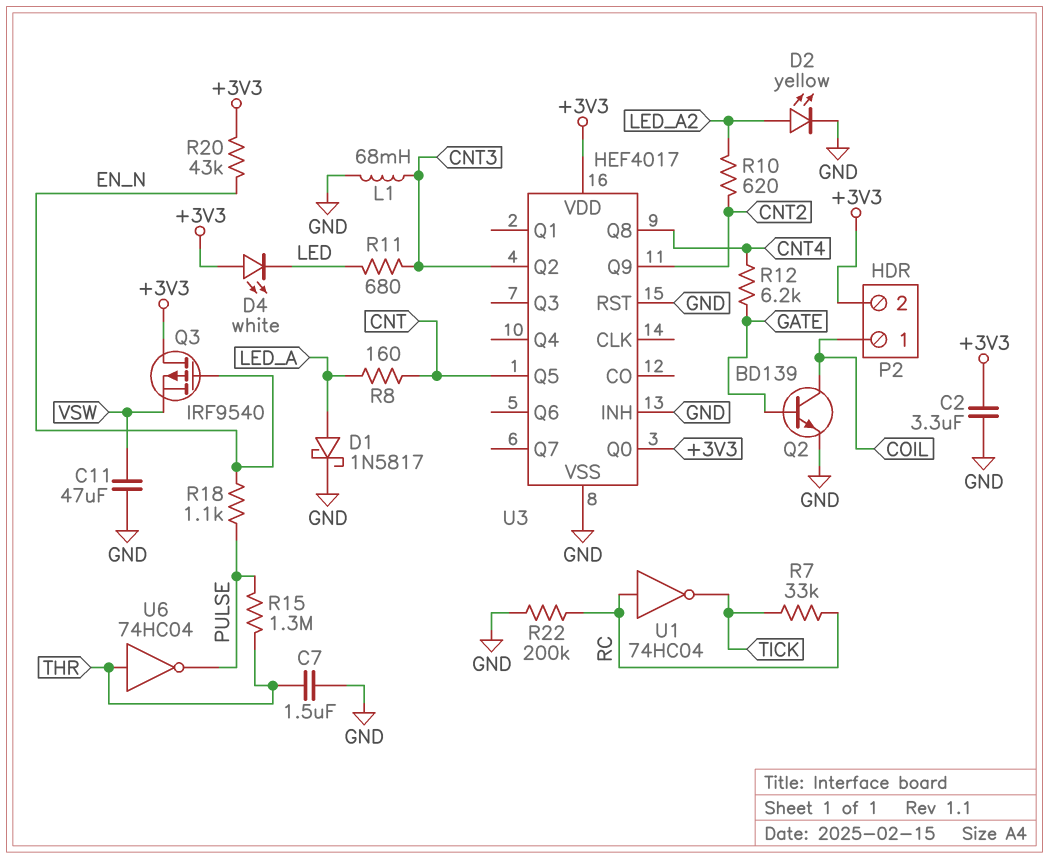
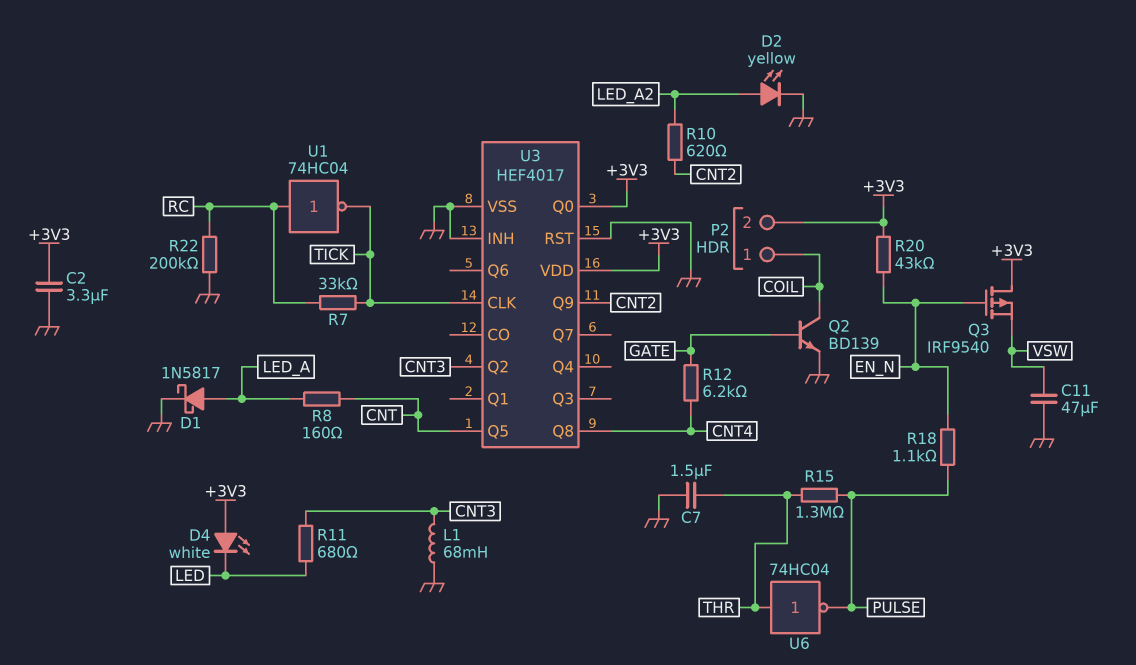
U3 pin CLK: none -> TICK

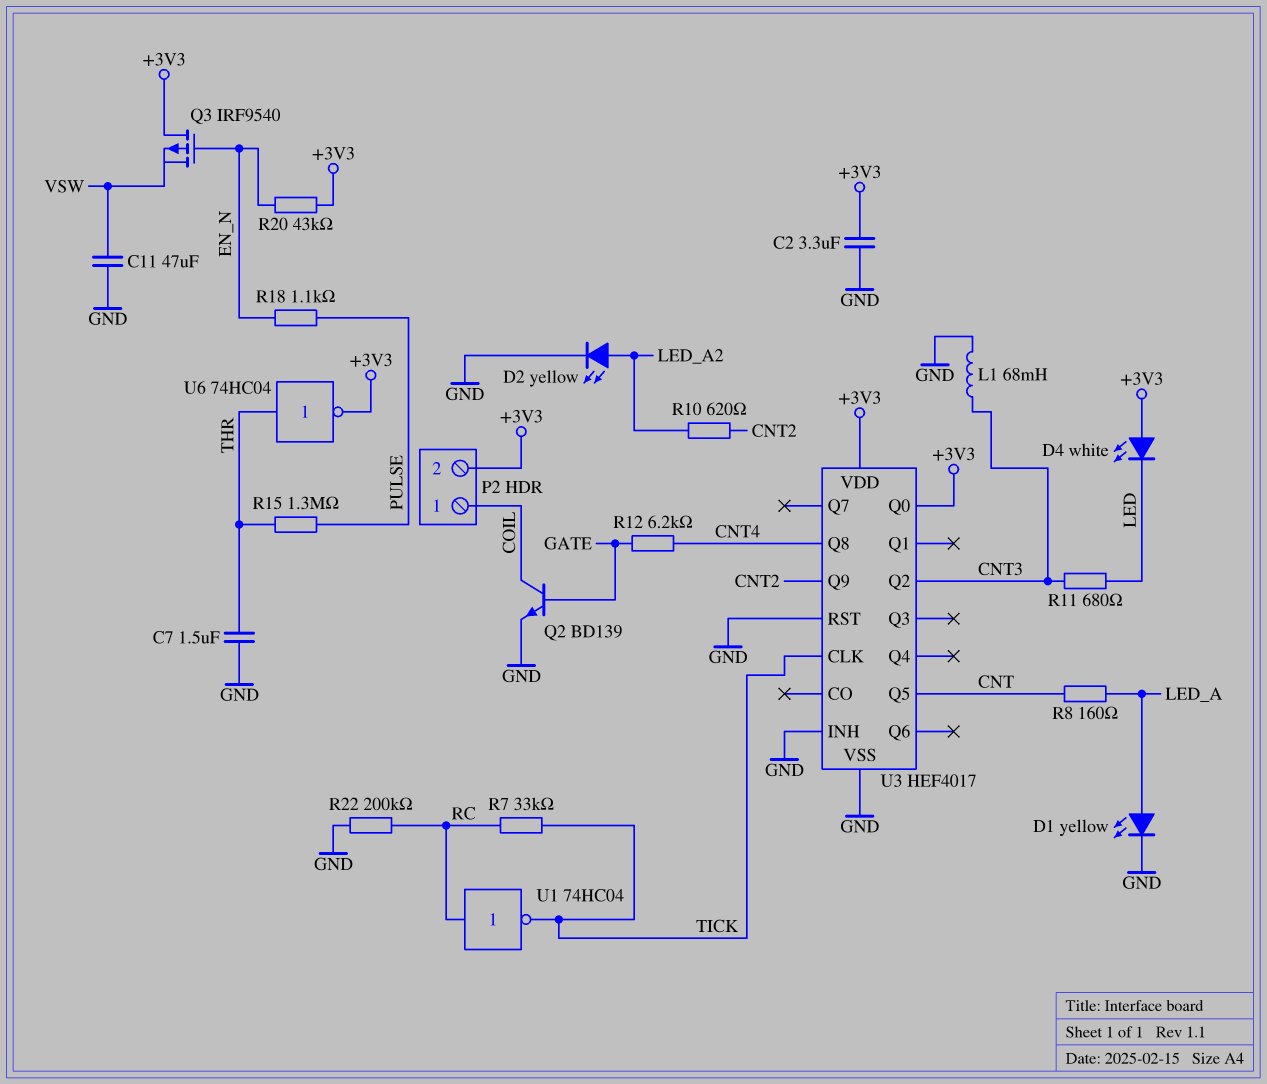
D1: schottky 1N5817 (A LED_A, K GND) -> LED yellow (A LED_A, K GND)
U6: NOT 74HC04 (in THR, out PULSE) -> NOT 74HC04 (in THR, out +3V3)

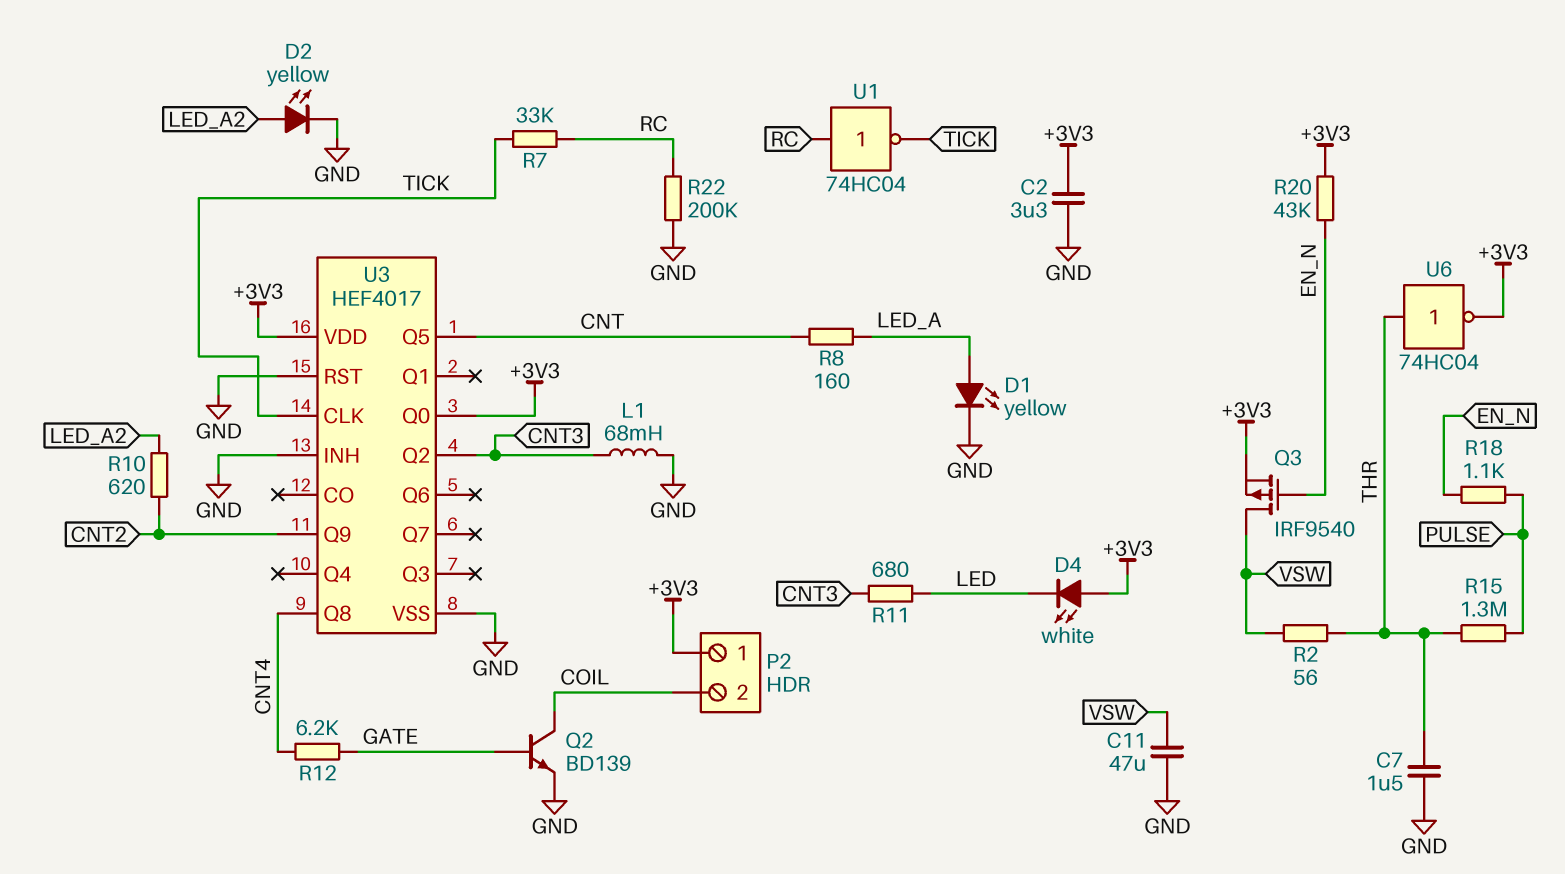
P2 pin 1: COIL -> +3V3
P2 pin 2: +3V3 -> COIL
Q3: PMOS IRF9540 (G EN_N, D +3V3, S VSW) -> PMOS IRF9540 (G EN_N, D VSW, S +3V3)
R2: none -> 56 (THR, VSW)

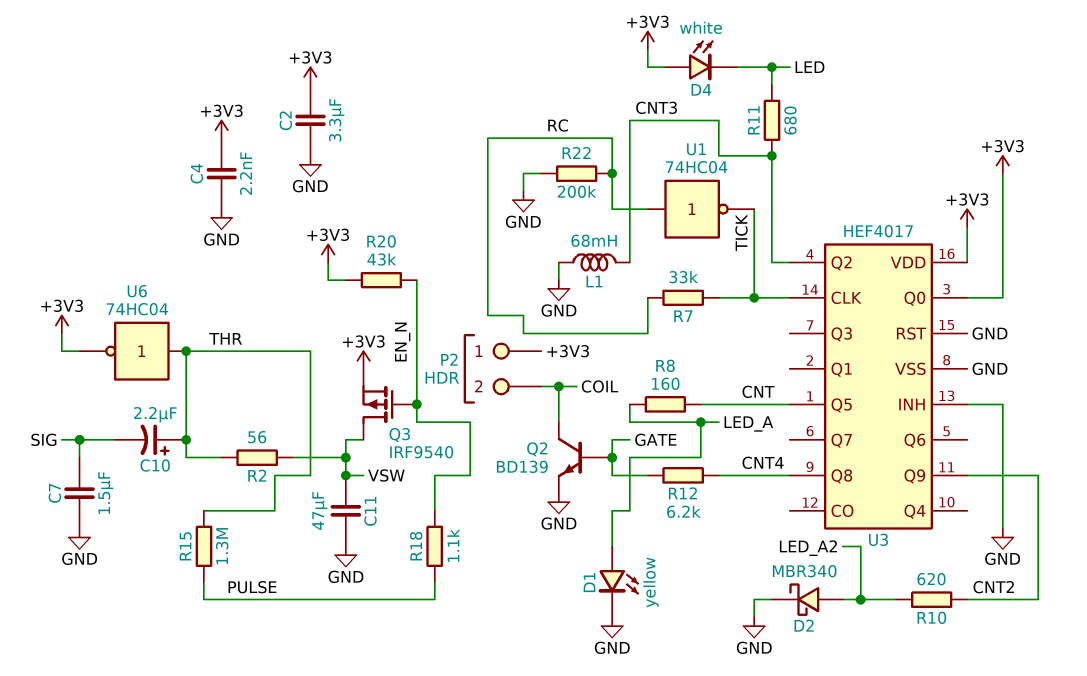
C4: none -> 2.2nF (+3V3, GND)
C7: 1.5uF (GND, THR) -> 1.5uF (GND, SIG)
C10: none -> 2.2uF (plus THR, minus SIG)
D2: LED yellow (A LED_A2, K GND) -> schottky MBR340 (A LED_A2, K GND)

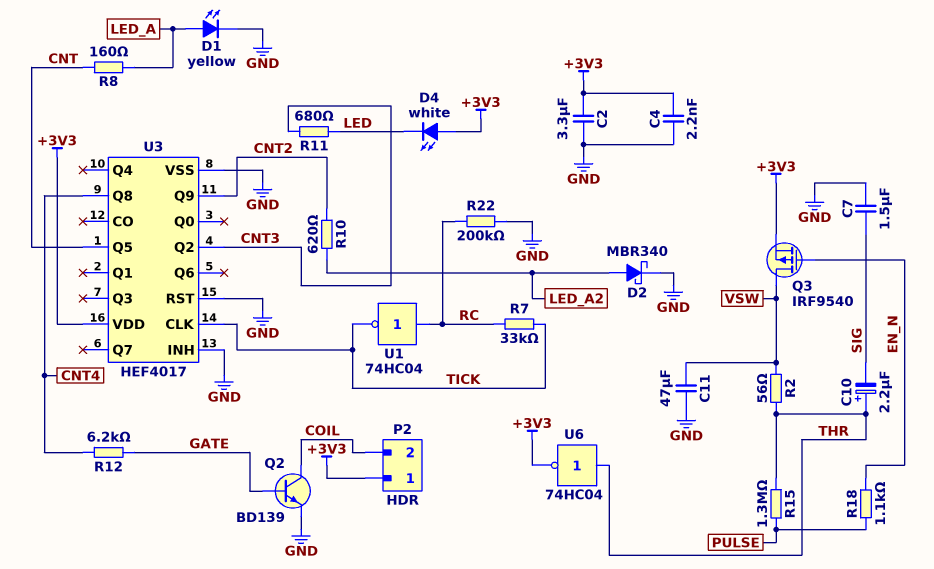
L1: 68mH (CNT3, GND) -> none
R20: 43k (+3V3, EN_N) -> none
U3 pin Q0: +3V3 -> none

